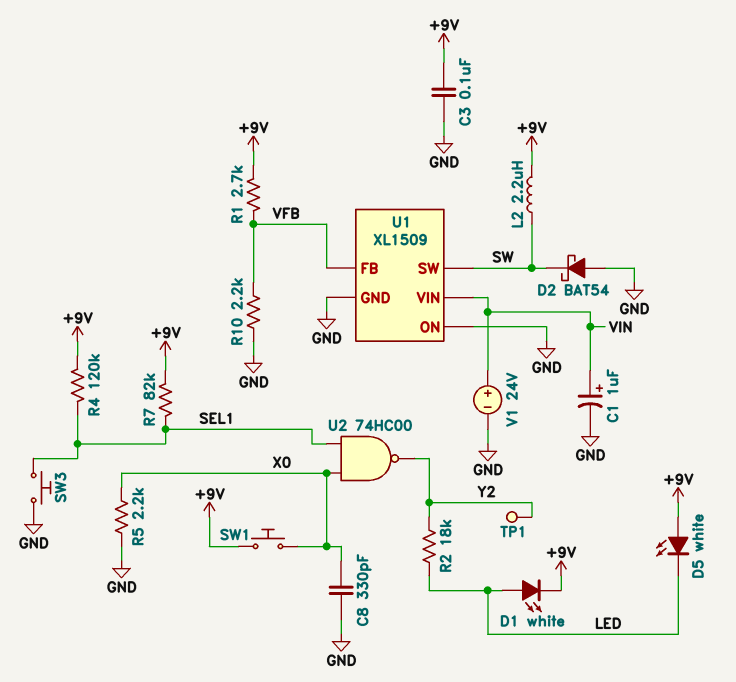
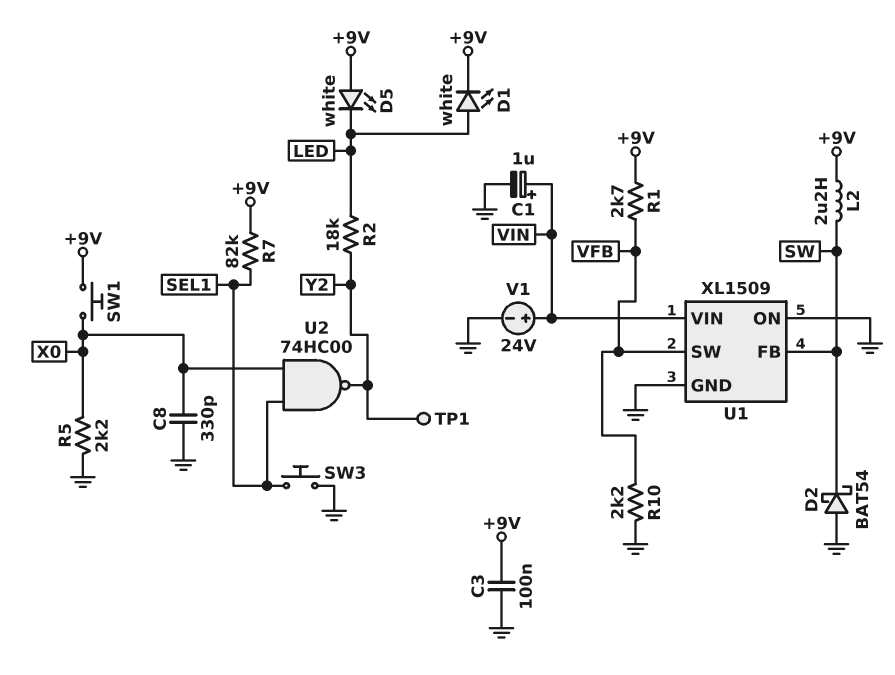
R4: 120k (+9V, SEL1) -> none
U1 pin FB: VFB -> SW
U1 pin SW: SW -> VFB

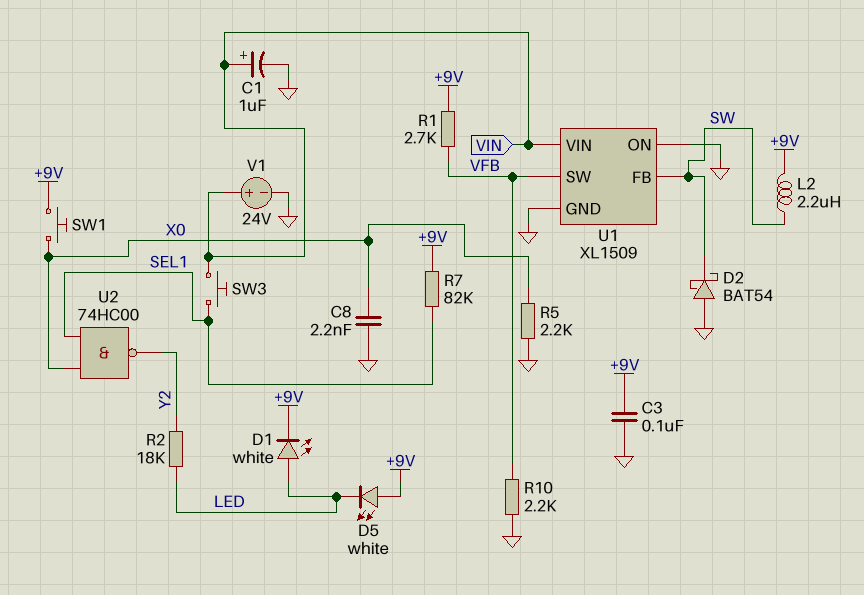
C8: 330pF (GND, X0) -> 2.2nF (GND, X0)
SW3: button (GND, SEL1) -> button (SEL1, VIN)
TP1: test point (Y2) -> none

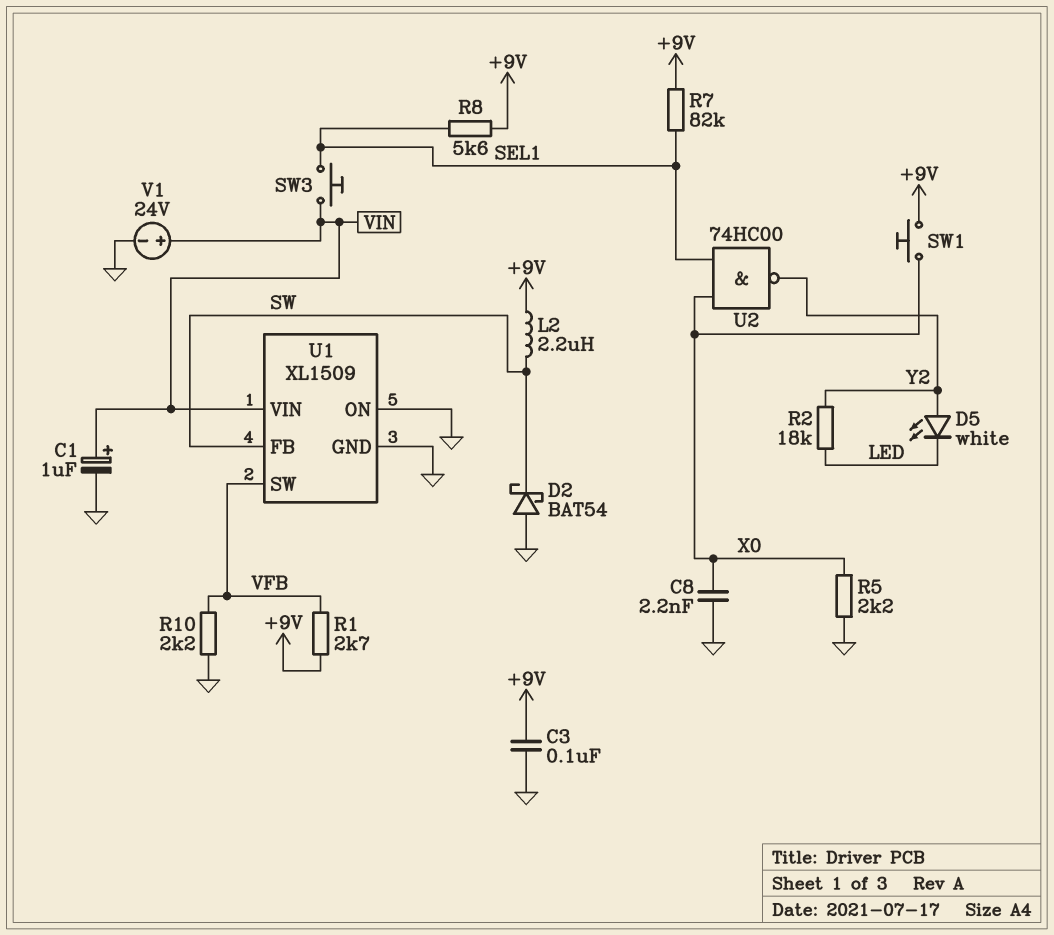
D1: LED white (A LED, K +9V) -> none
D5: LED white (A +9V, K LED) -> LED white (A Y2, K LED)
R8: none -> 5.6k (+9V, SEL1)

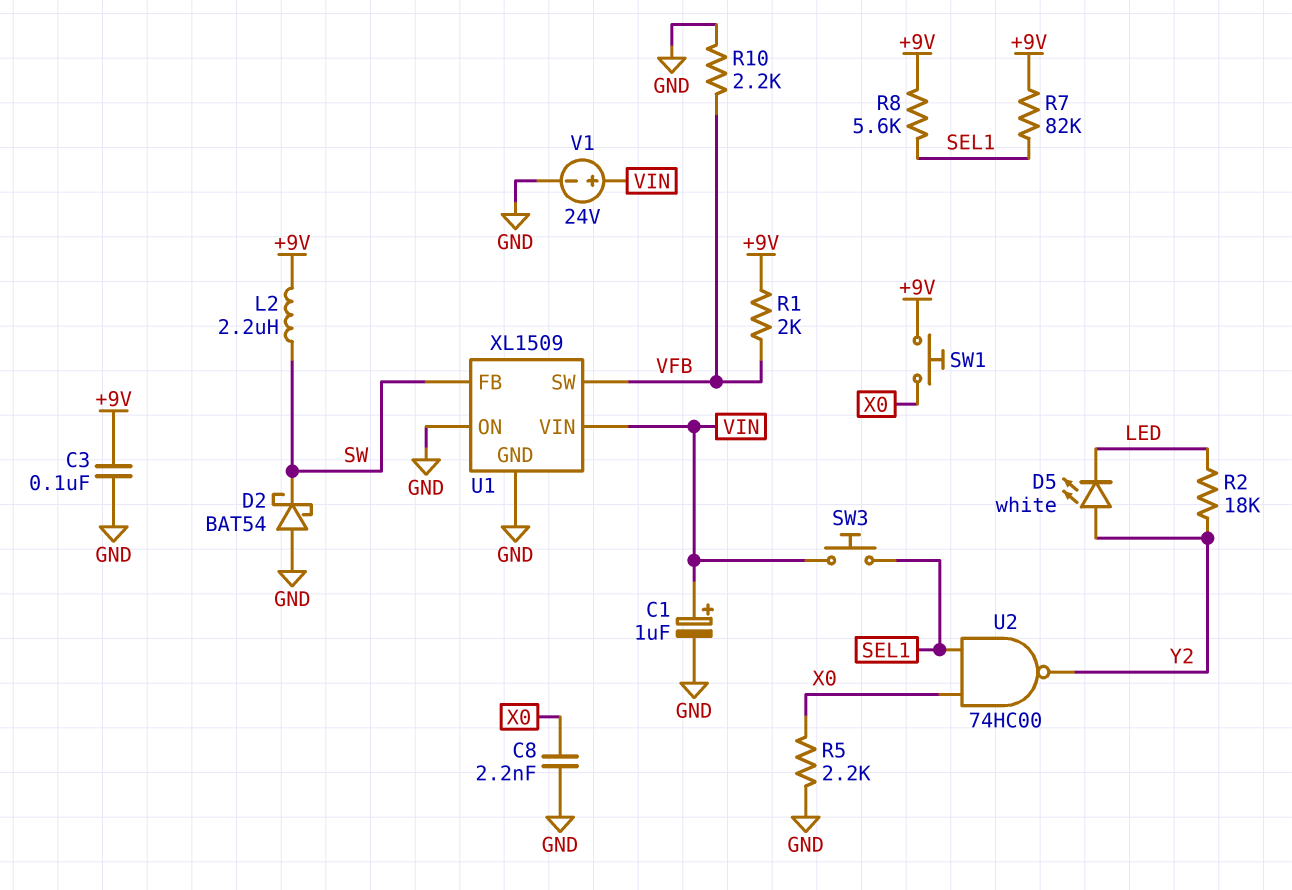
R1: 2.7k (+9V, VFB) -> 2k (+9V, VFB)

